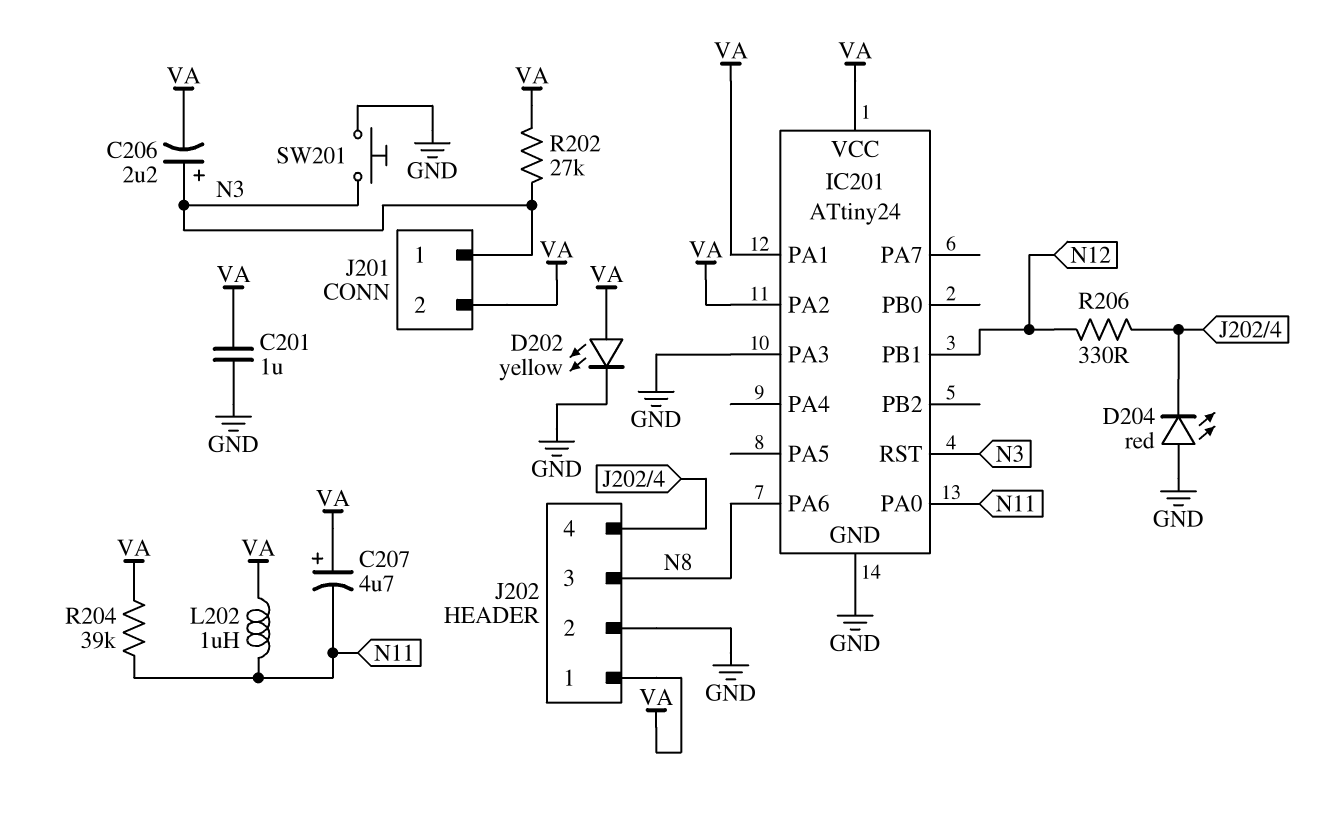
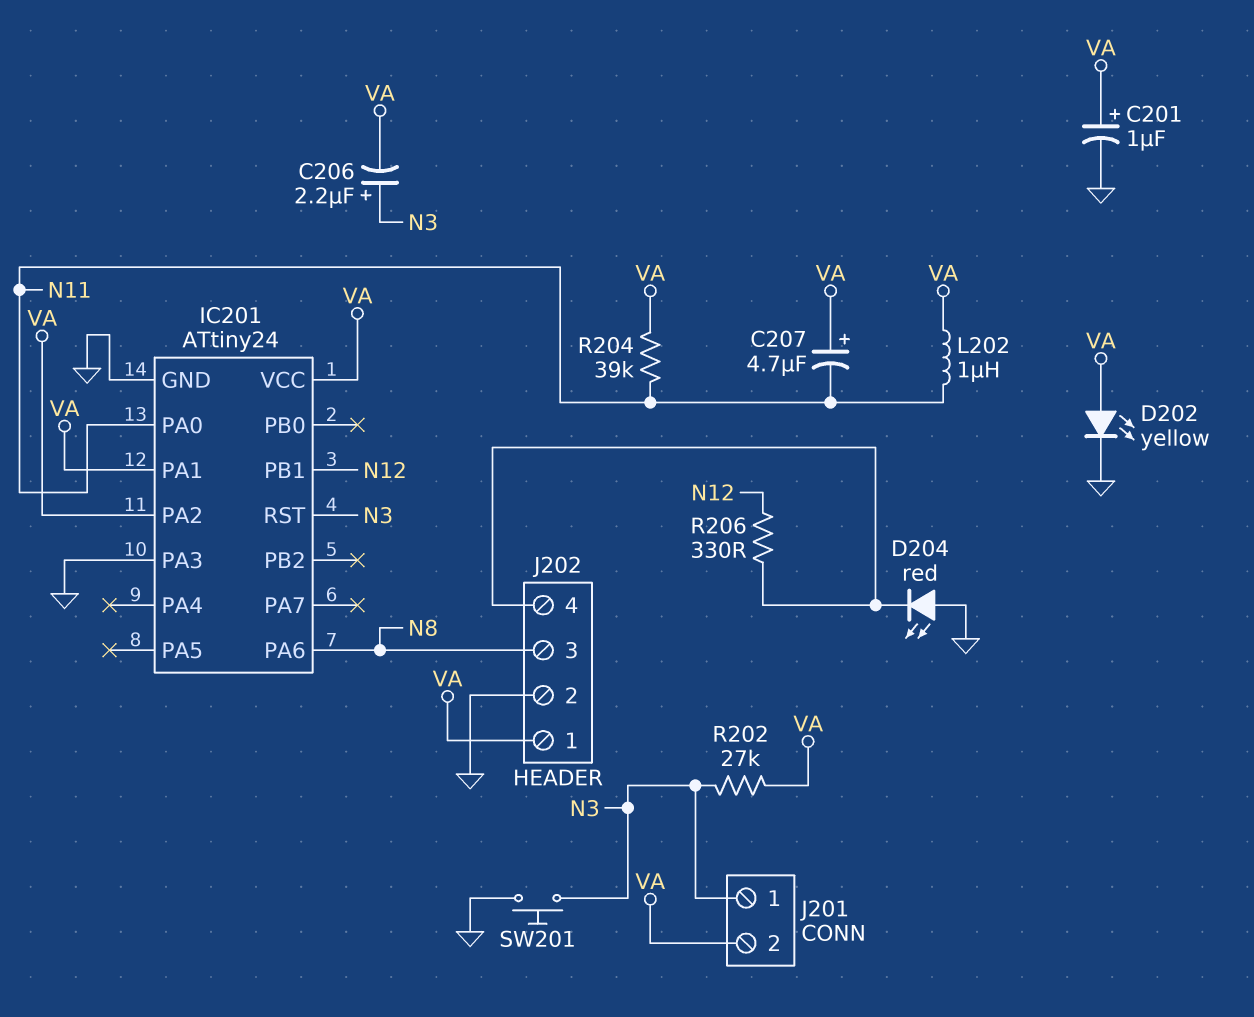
C201: 1uF (GND, VA) -> 1uF (plus VA, minus GND)

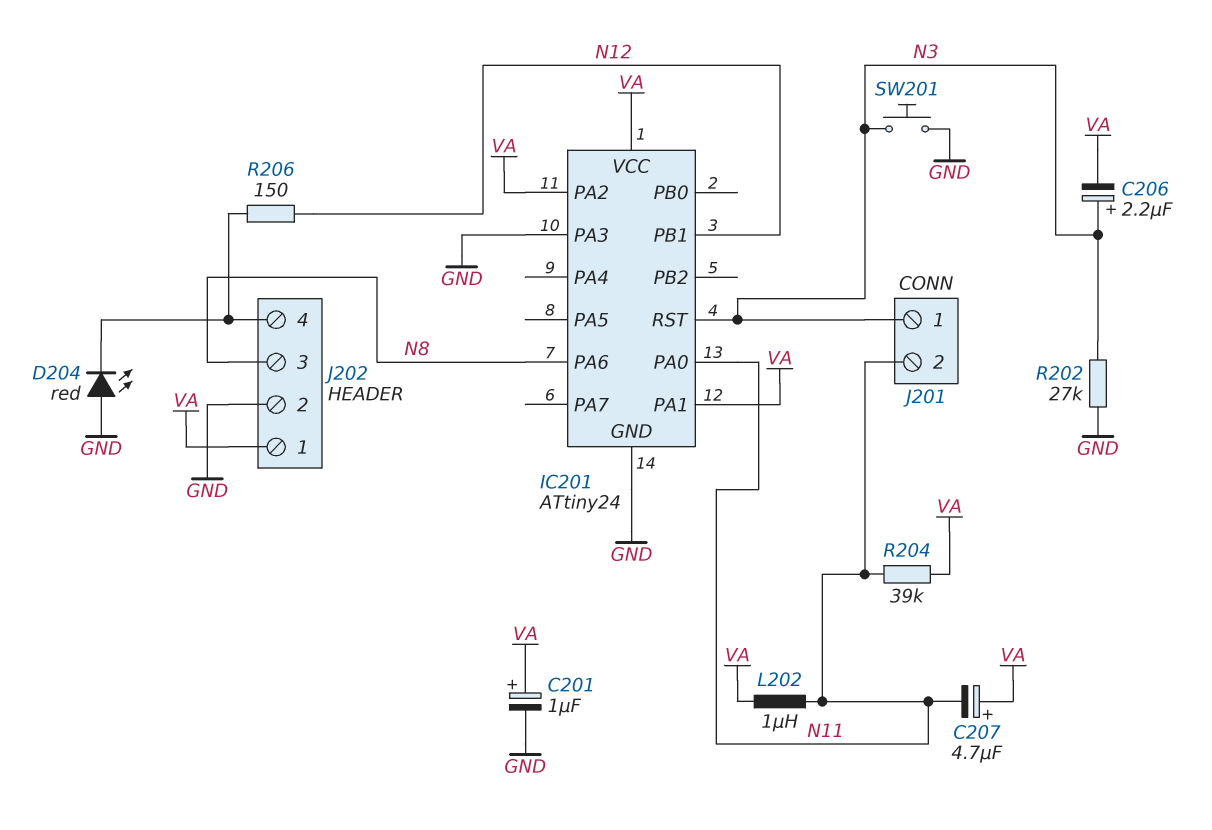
D202: LED yellow (A VA, K GND) -> none
J201 pin 2: VA -> N11
R202: 27k (N3, VA) -> 27k (GND, N3)
R206: 330 (J202/4, N12) -> 150 (J202/4, N12)

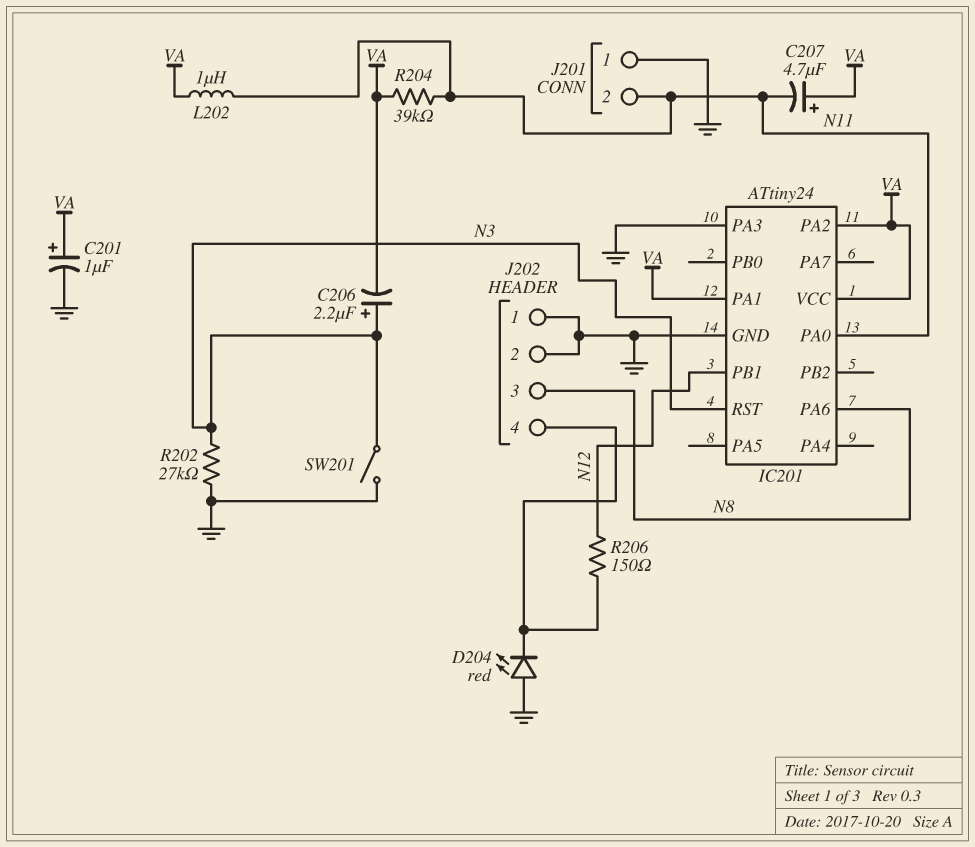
J201 pin 1: N3 -> GND
J202 pin 1: VA -> GND
SW201: button (GND, N3) -> switch (GND, N3)

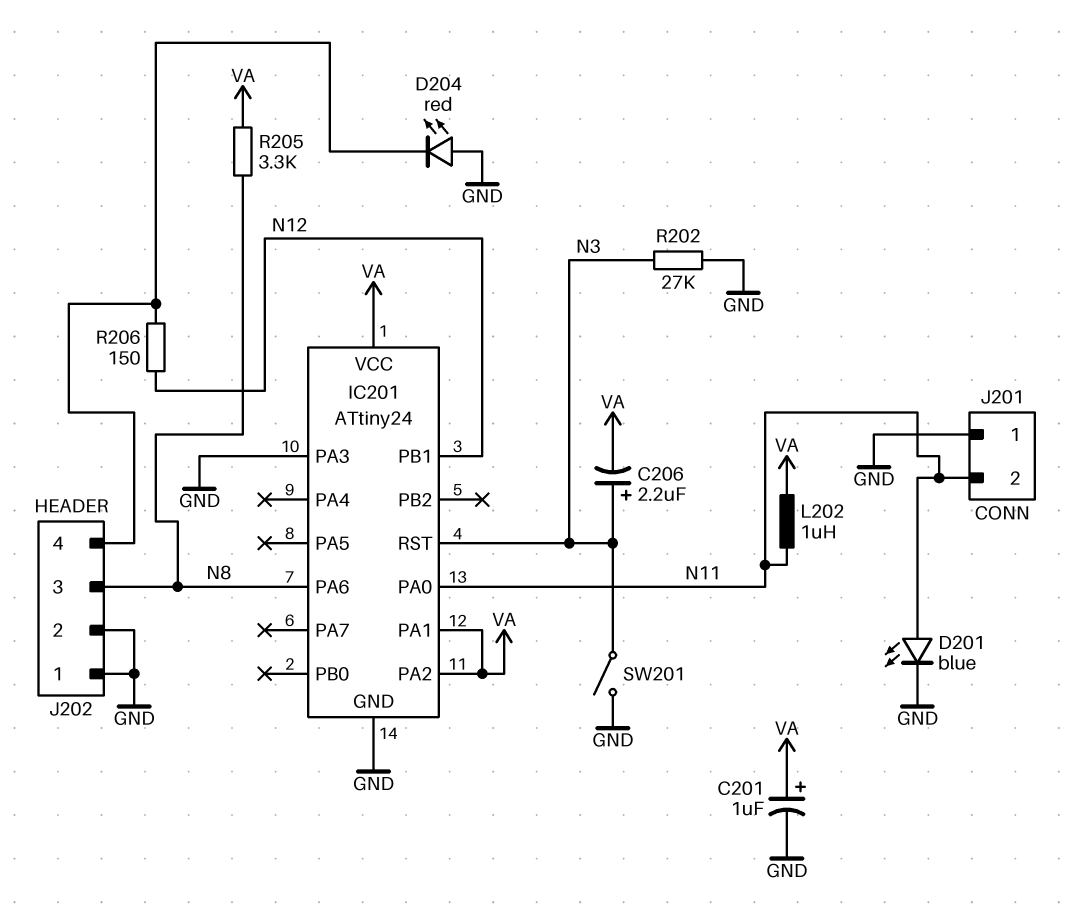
C207: 4.7uF (plus VA, minus N11) -> none
D201: none -> LED blue (A N11, K GND)
R204: 39k (N11, VA) -> none
R205: none -> 3.3k (N8, VA)

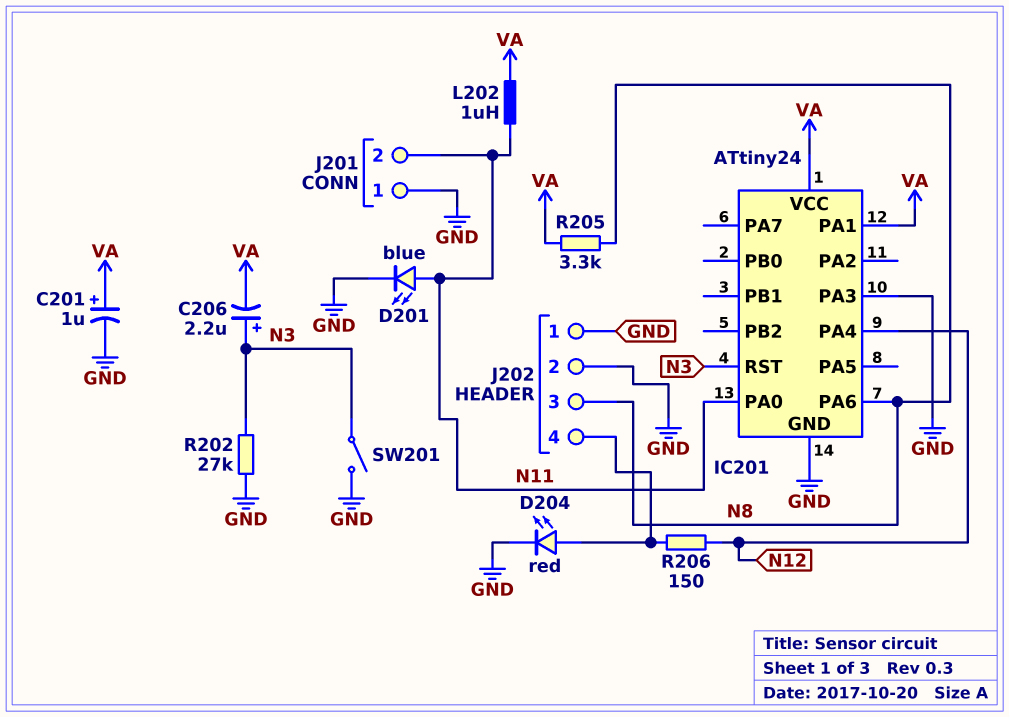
D204: LED red (A GND, K J202/4) -> LED red (A J202/4, K GND)
IC201 pin PA2: VA -> none
IC201 pin PA4: none -> N12
IC201 pin PB1: N12 -> none

